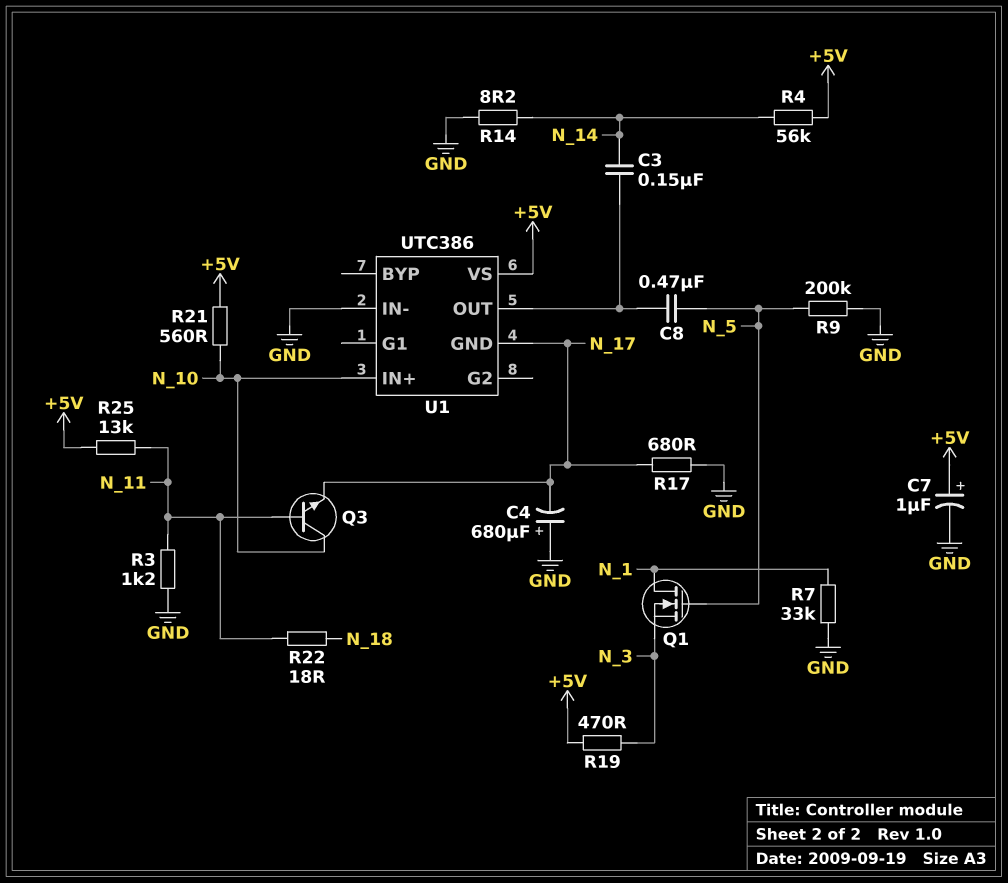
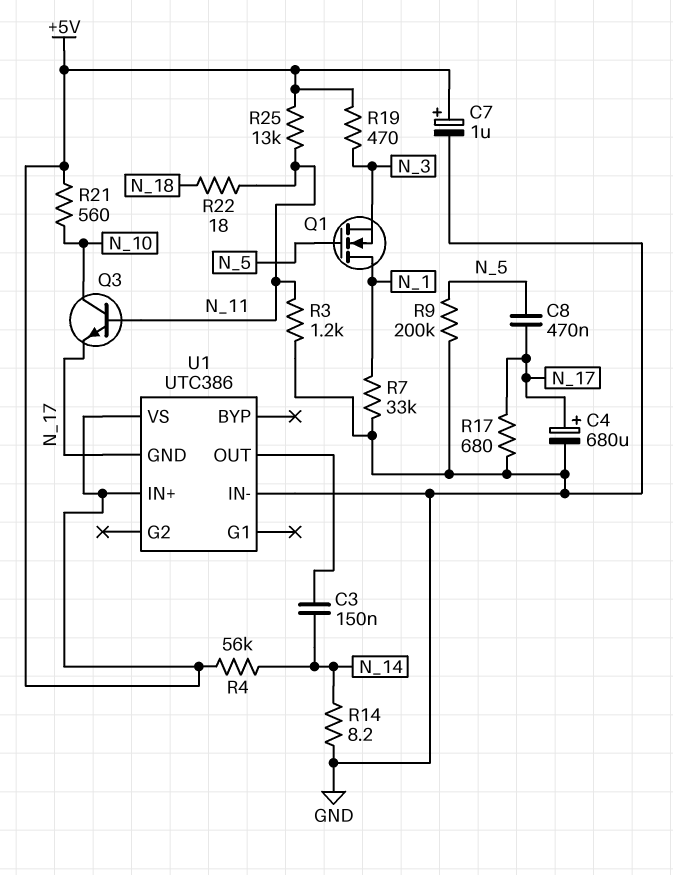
C4: 680uF (plus GND, minus N_17) -> 680uF (plus N_17, minus GND)
C8: 470nF (N_5, U1/OUT) -> 470nF (N_5, N_17)
U1 pin IN+: N_10 -> +5V

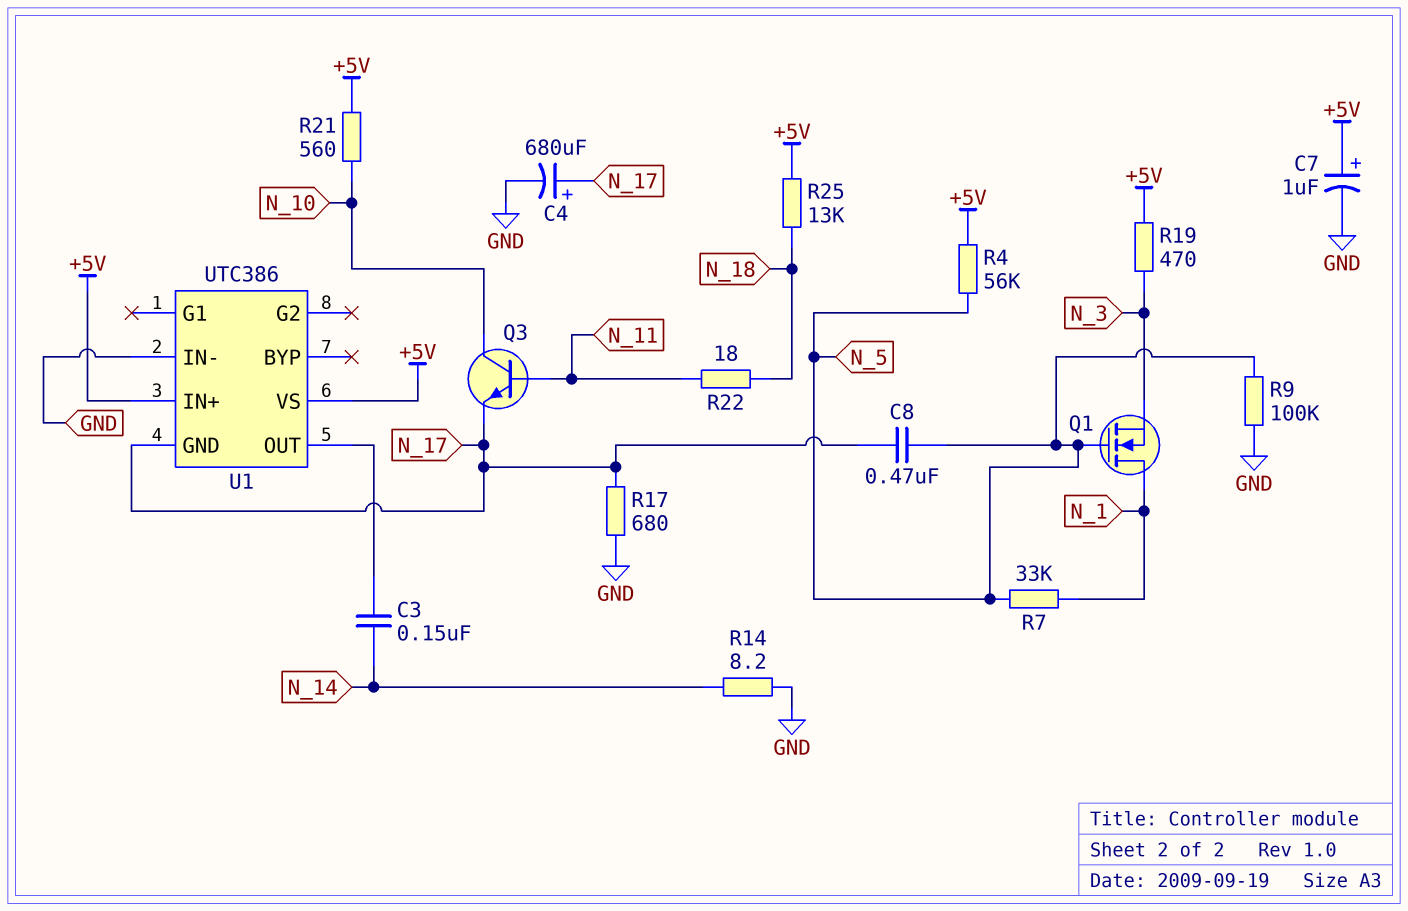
R3: 1.2k (GND, N_11) -> none
R4: 56k (+5V, N_14) -> 56k (+5V, N_5)
R7: 33k (GND, N_1) -> 33k (N_1, N_5)
R9: 200k (GND, N_5) -> 100k (GND, N_5)
R25: 13k (+5V, N_11) -> 13k (+5V, N_18)

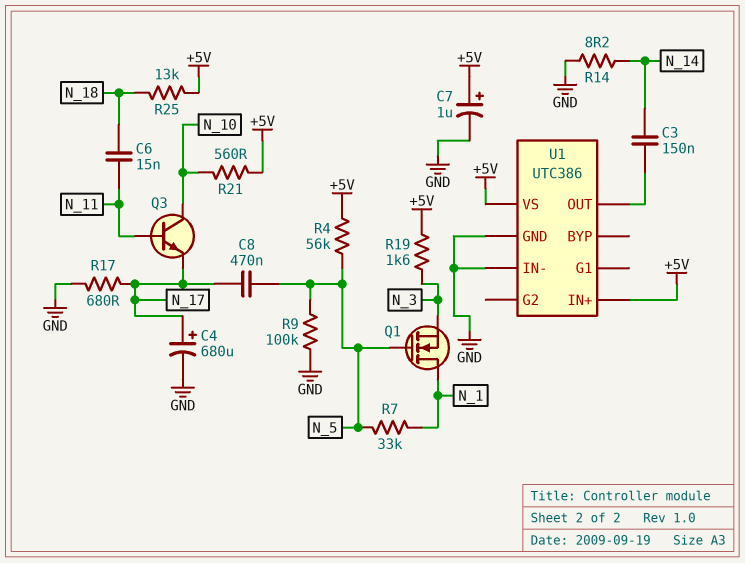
C6: none -> 15nF (N_11, N_18)
R19: 470 (+5V, N_3) -> 1.6k (+5V, N_3)
R22: 18 (N_11, N_18) -> none
U1 pin GND: N_17 -> GND

